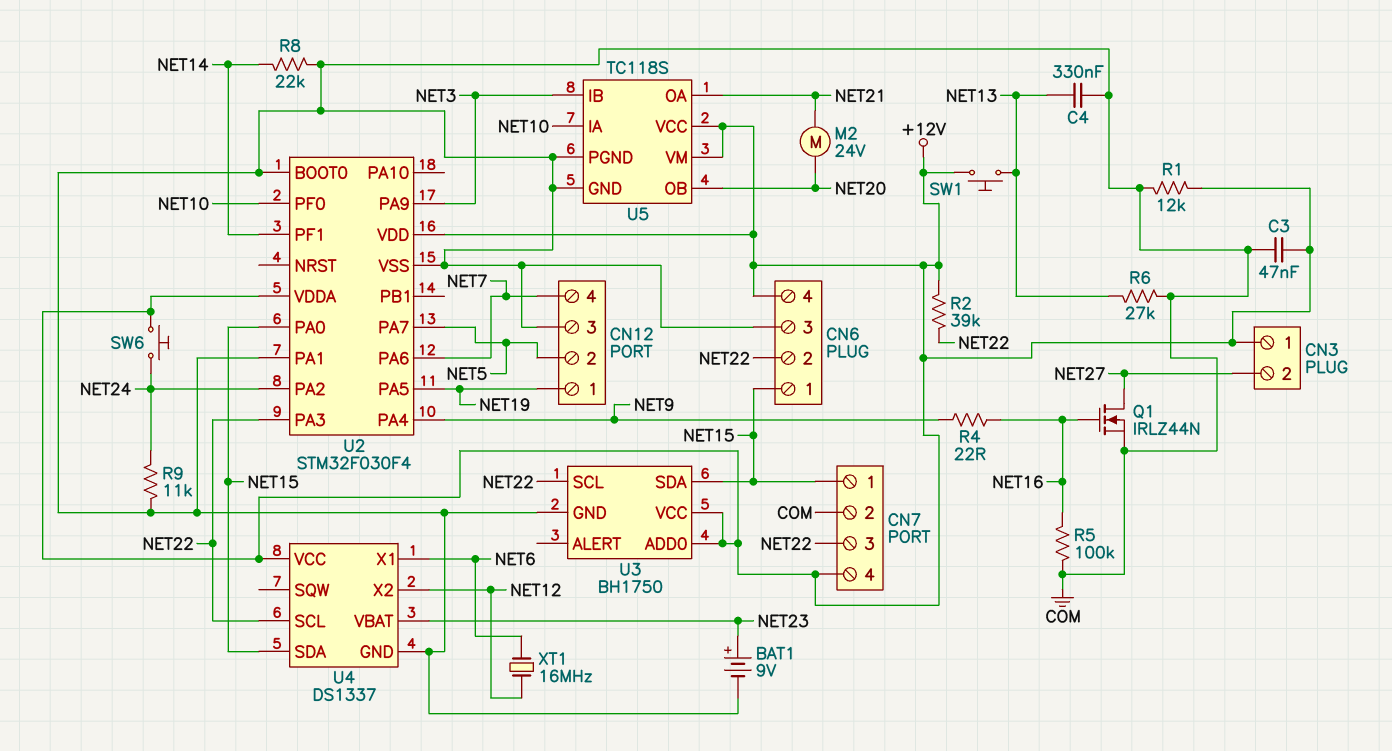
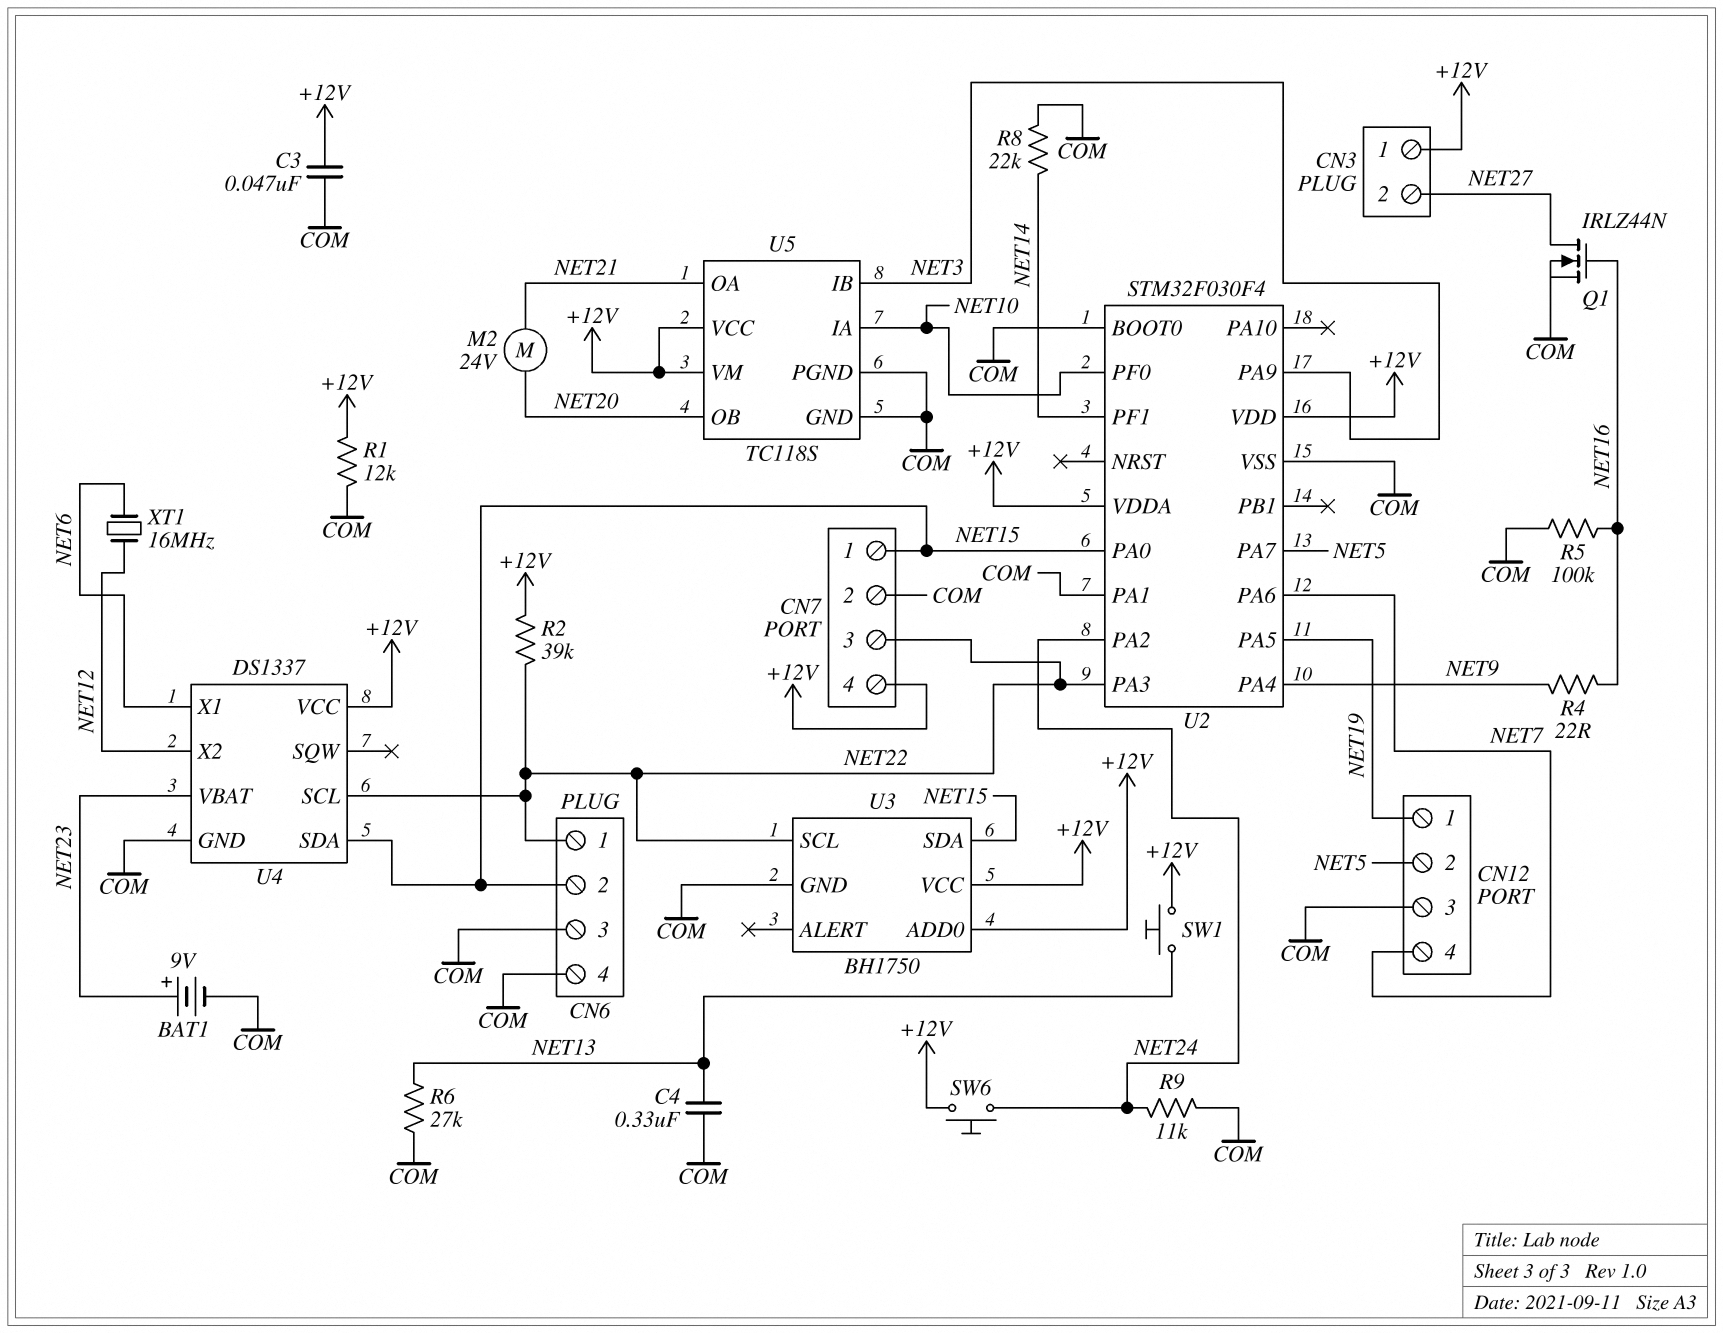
CN6 pin 1: NET15 -> NET22
CN6 pin 2: NET22 -> NET15
CN6 pin 4: +12V -> COM

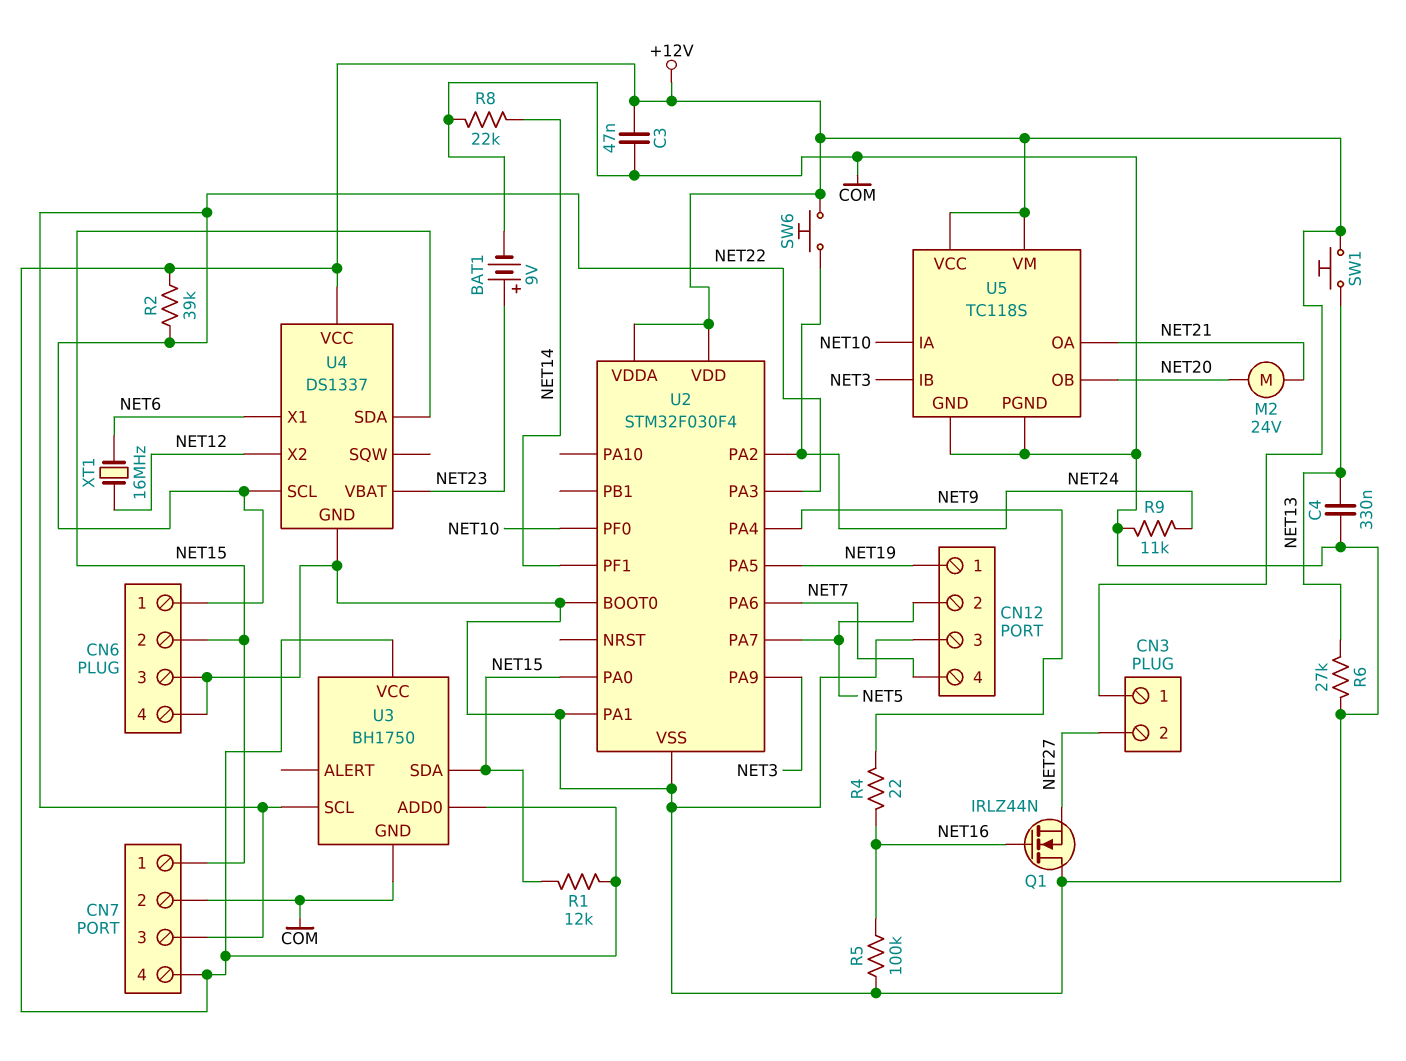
Q1: NMOS IRLZ44N (G NET16, D NET27, S COM) -> NMOS IRLZ44N (G NET16, D COM, S NET27)
R1: 12k (+12V, COM) -> 12k (+12V, NET15)

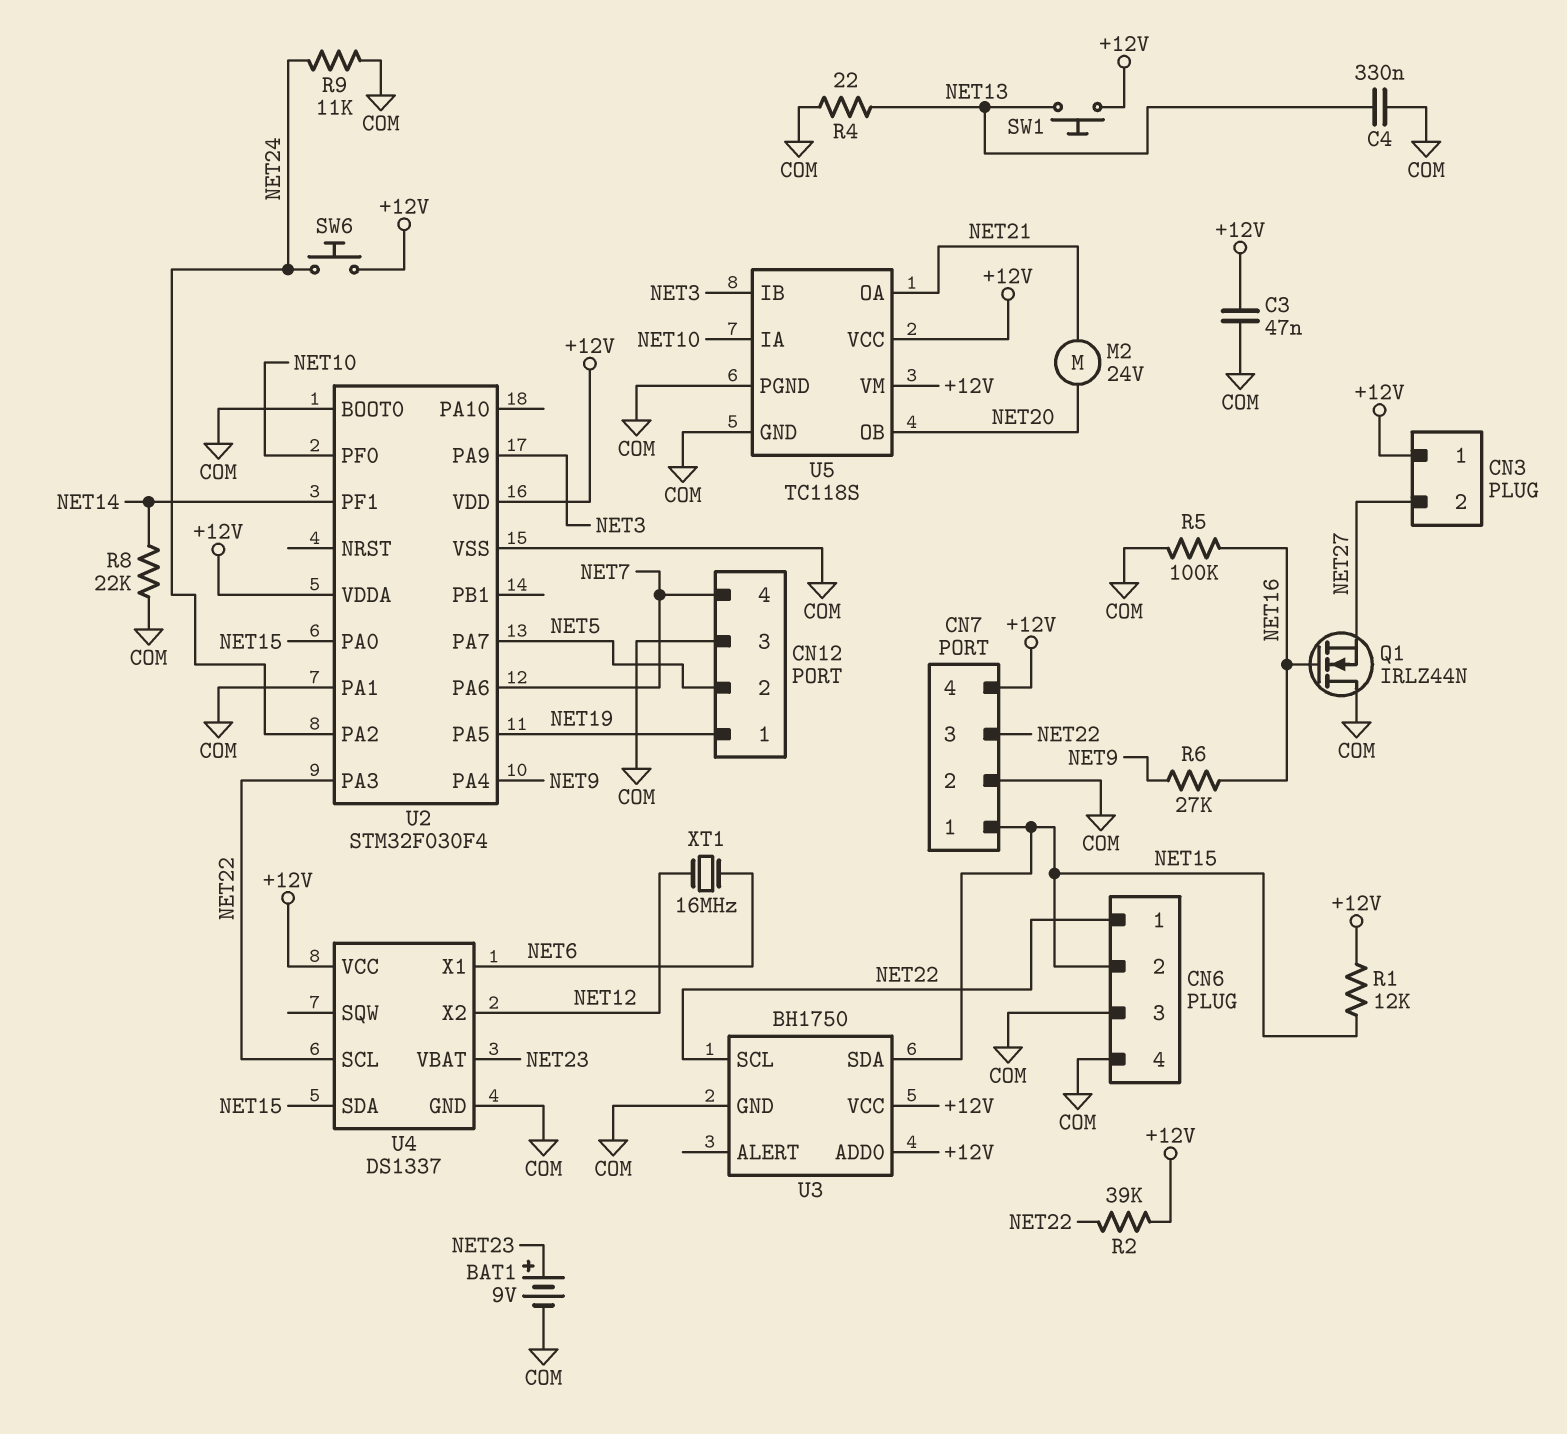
R4: 22 (NET9, NET16) -> 22 (COM, NET13)
R6: 27k (COM, NET13) -> 27k (NET9, NET16)

